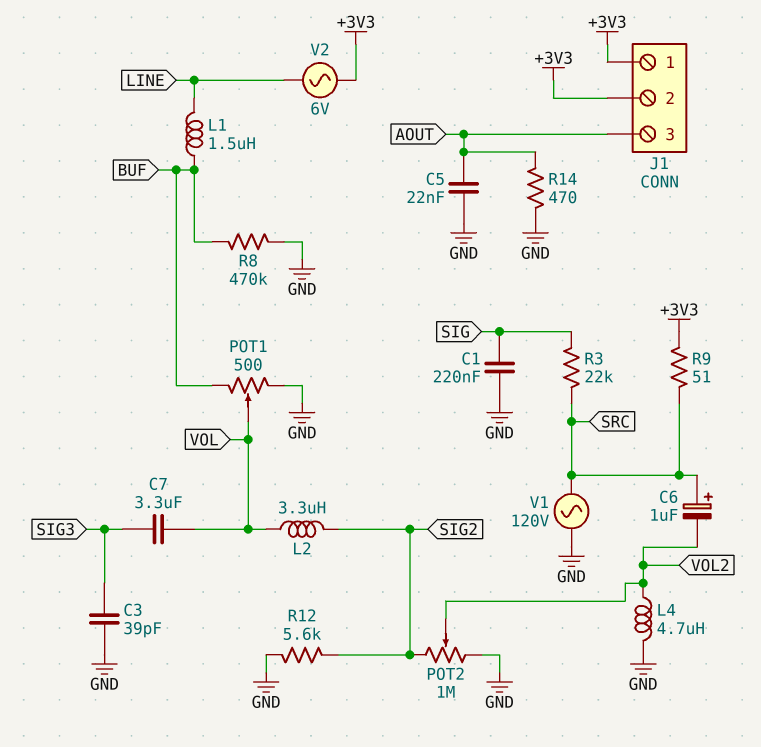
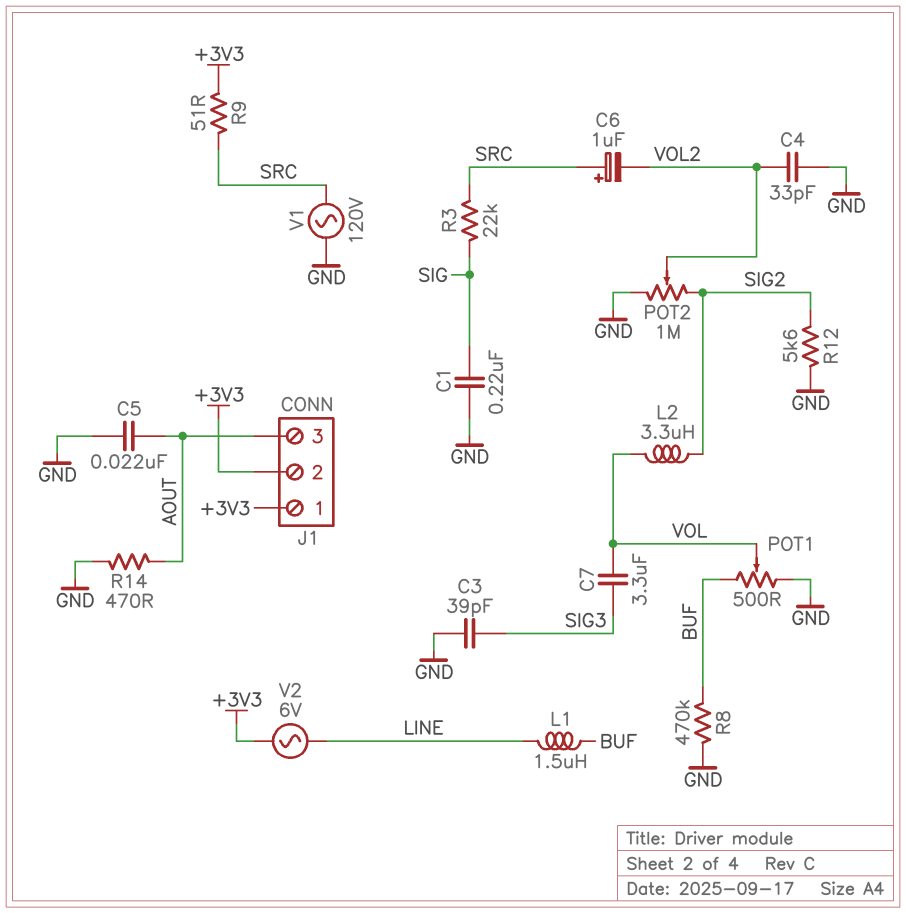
C4: none -> 33pF (GND, VOL2)
L4: 4.7uH (GND, VOL2) -> none

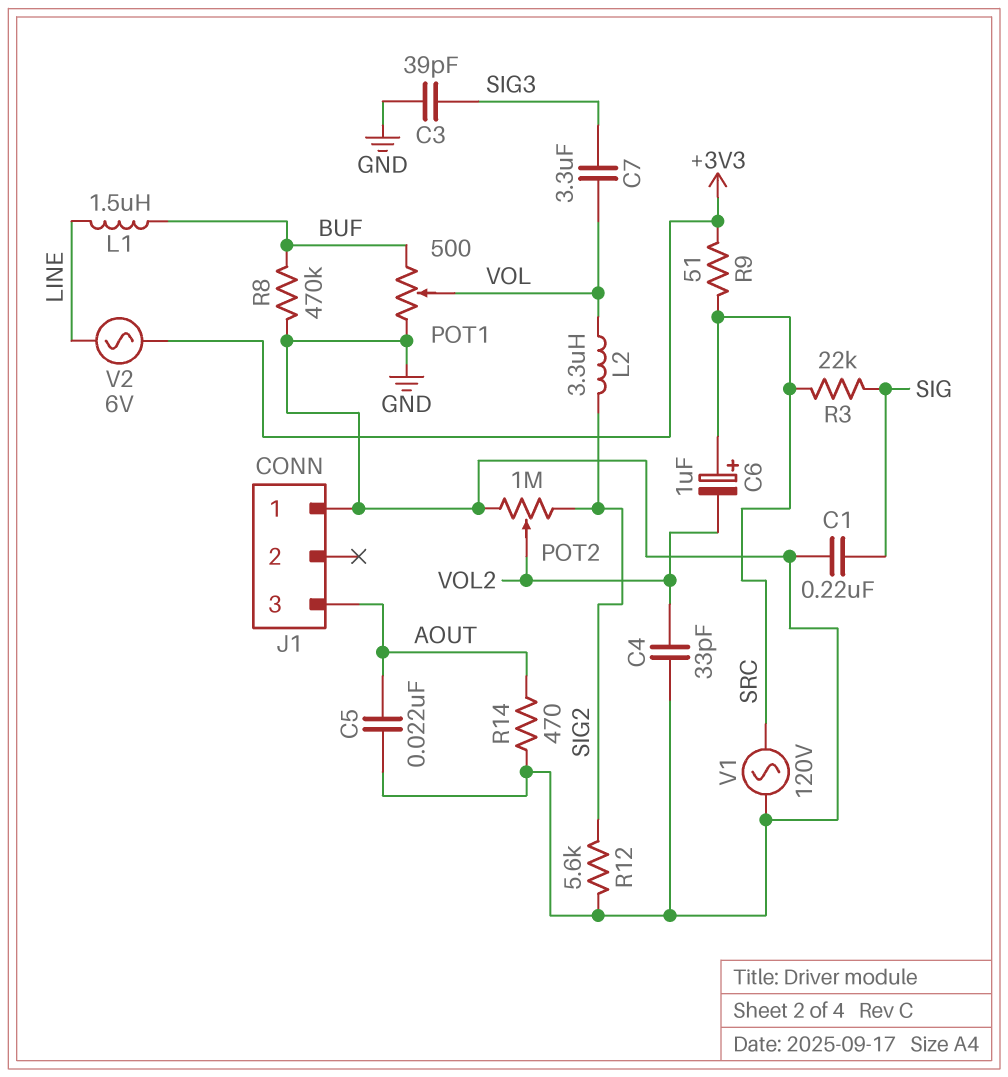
J1 pin 1: +3V3 -> GND
J1 pin 2: +3V3 -> none

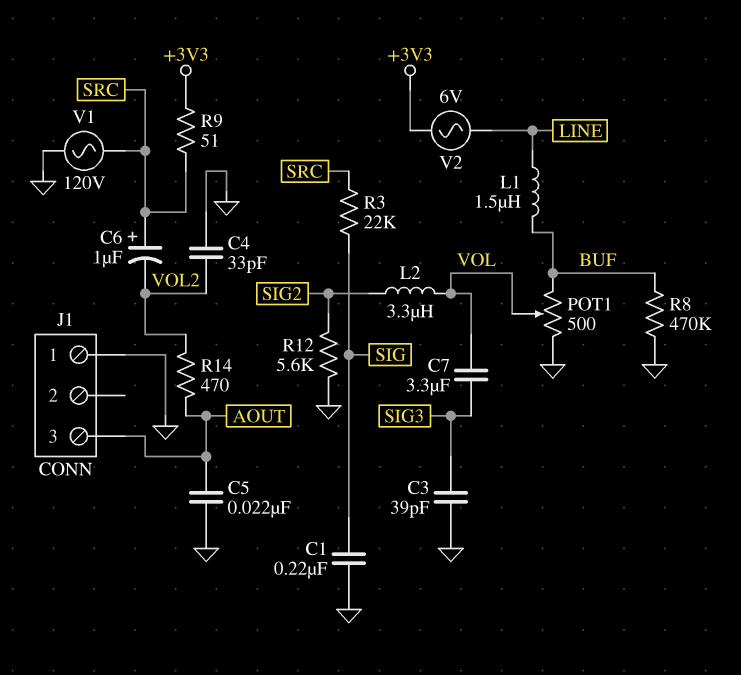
POT2: 1M (GND, SIG2, wiper VOL2) -> none
R14: 470 (AOUT, GND) -> 470 (AOUT, VOL2)

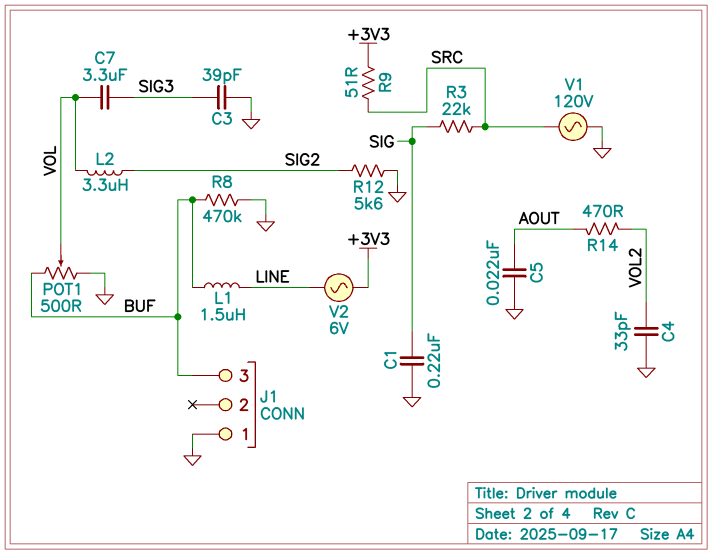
C6: 1uF (plus SRC, minus VOL2) -> none
J1 pin 3: AOUT -> BUF

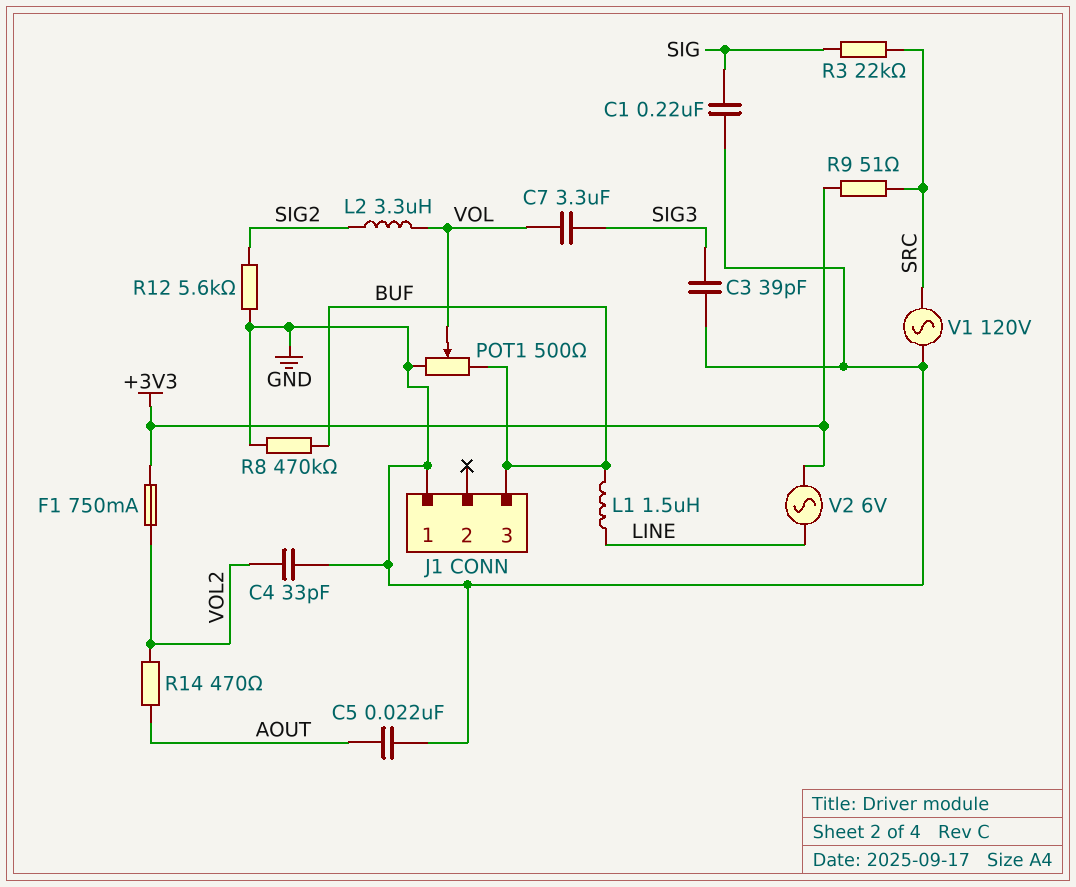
F1: none -> 750mA (+3V3, VOL2)

